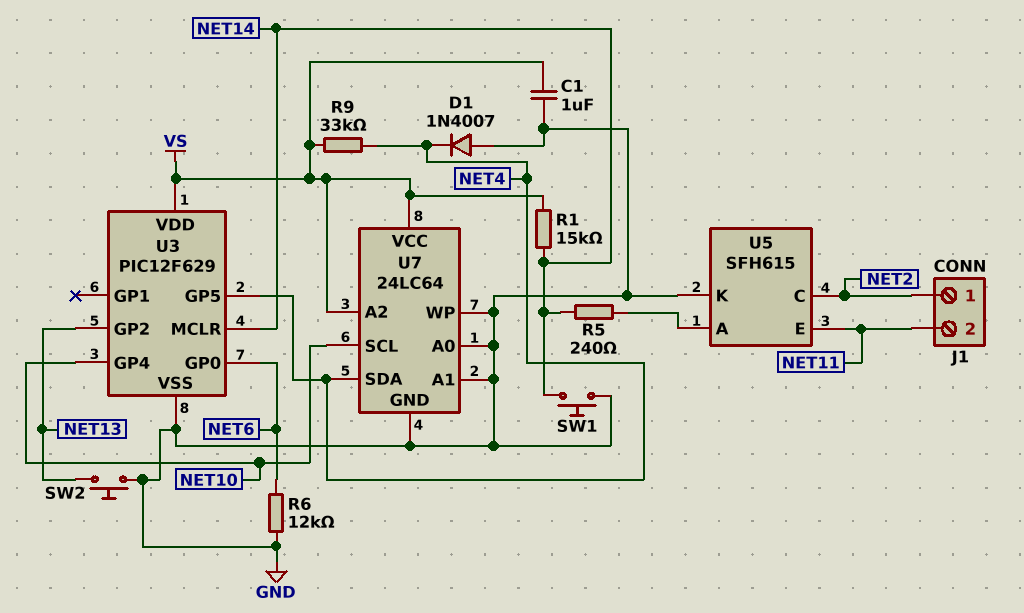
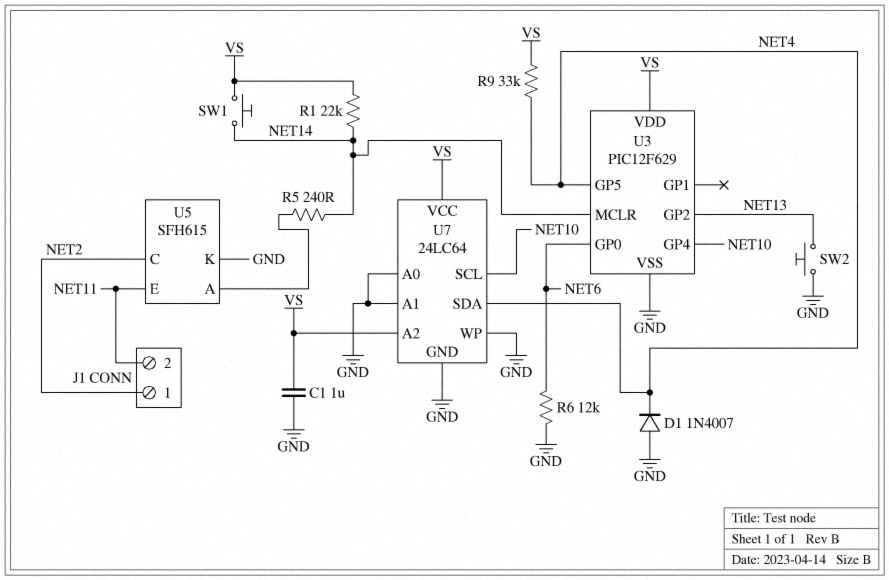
R1: 15k (NET14, VS) -> 22k (NET14, VS)
SW1: button (GND, NET14) -> button (NET14, VS)

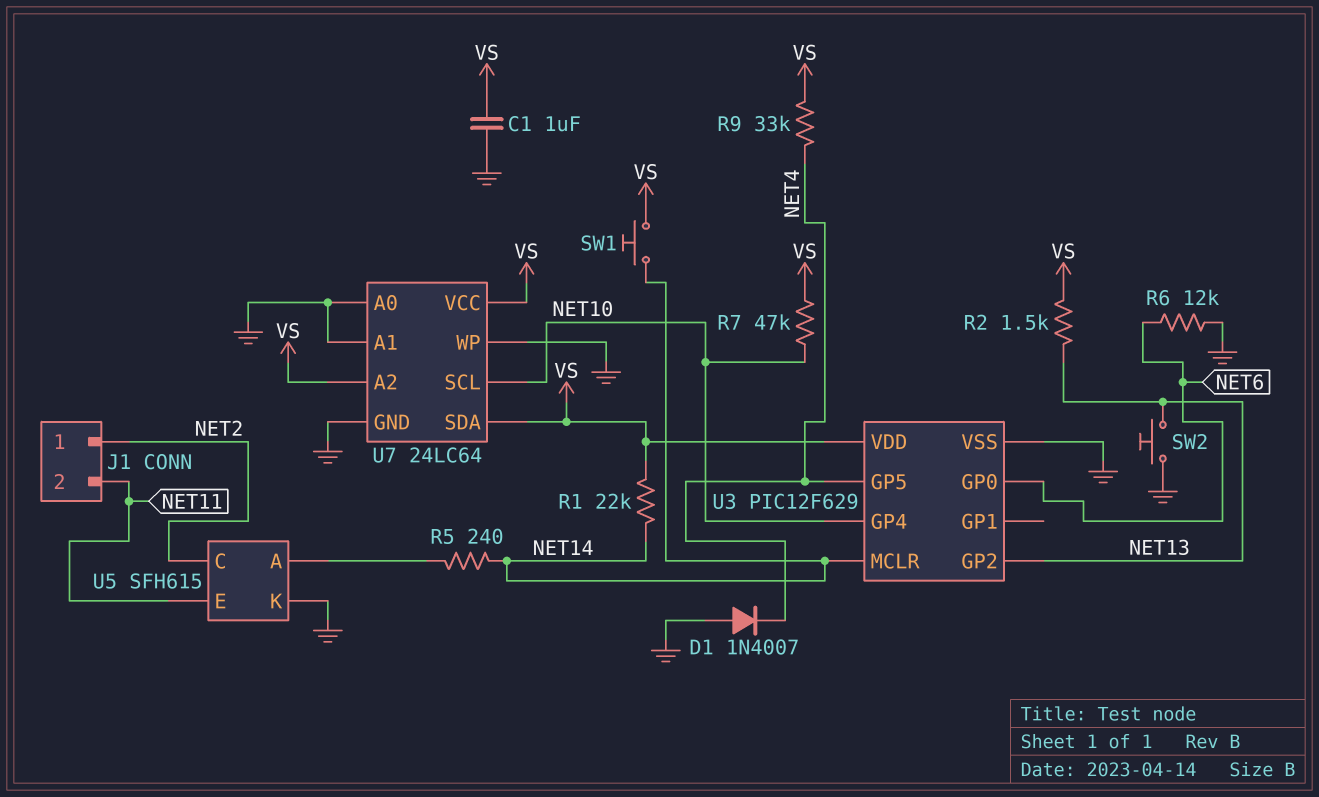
R2: none -> 1.5k (NET13, VS)
R7: none -> 47k (NET10, VS)
U7 pin SDA: NET4 -> VS

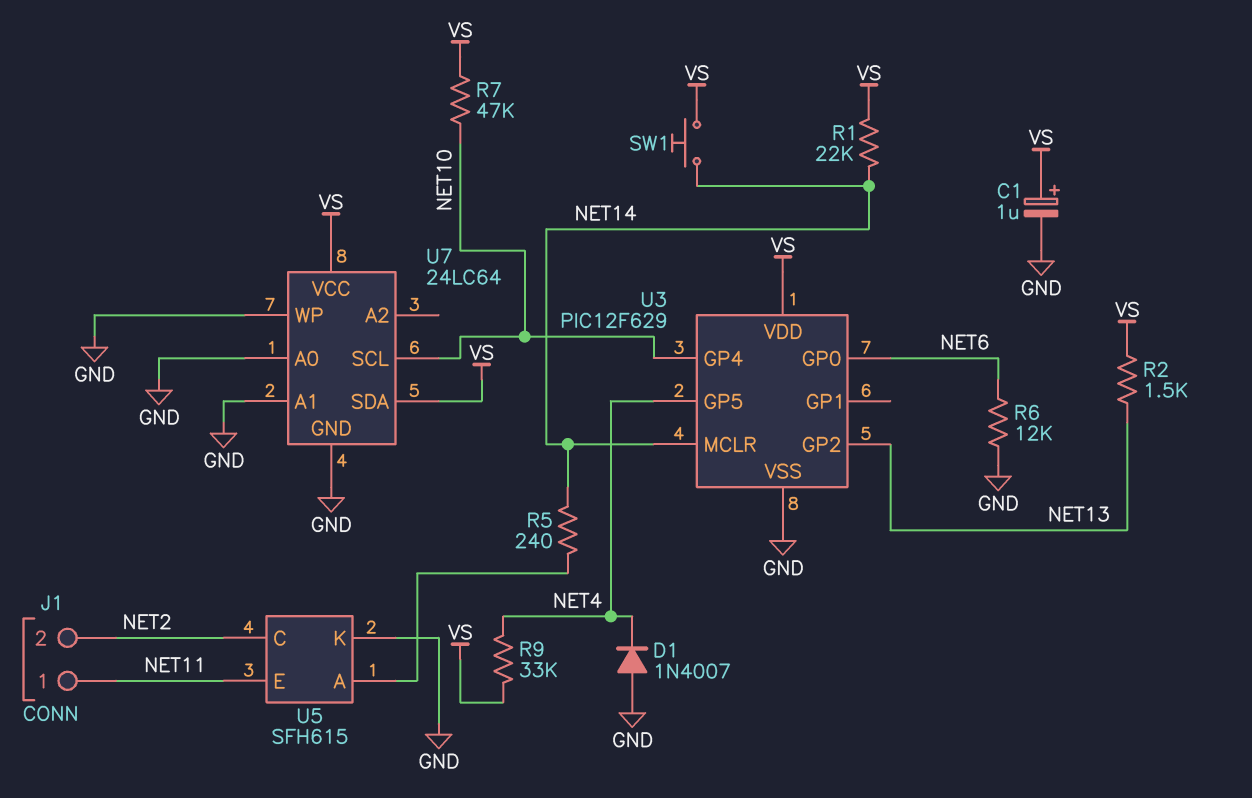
C1: 1uF (GND, VS) -> 1uF (plus VS, minus GND)
J1 pin 1: NET2 -> NET11
J1 pin 2: NET11 -> NET2
SW2: button (GND, NET13) -> none
U7 pin A2: VS -> none

